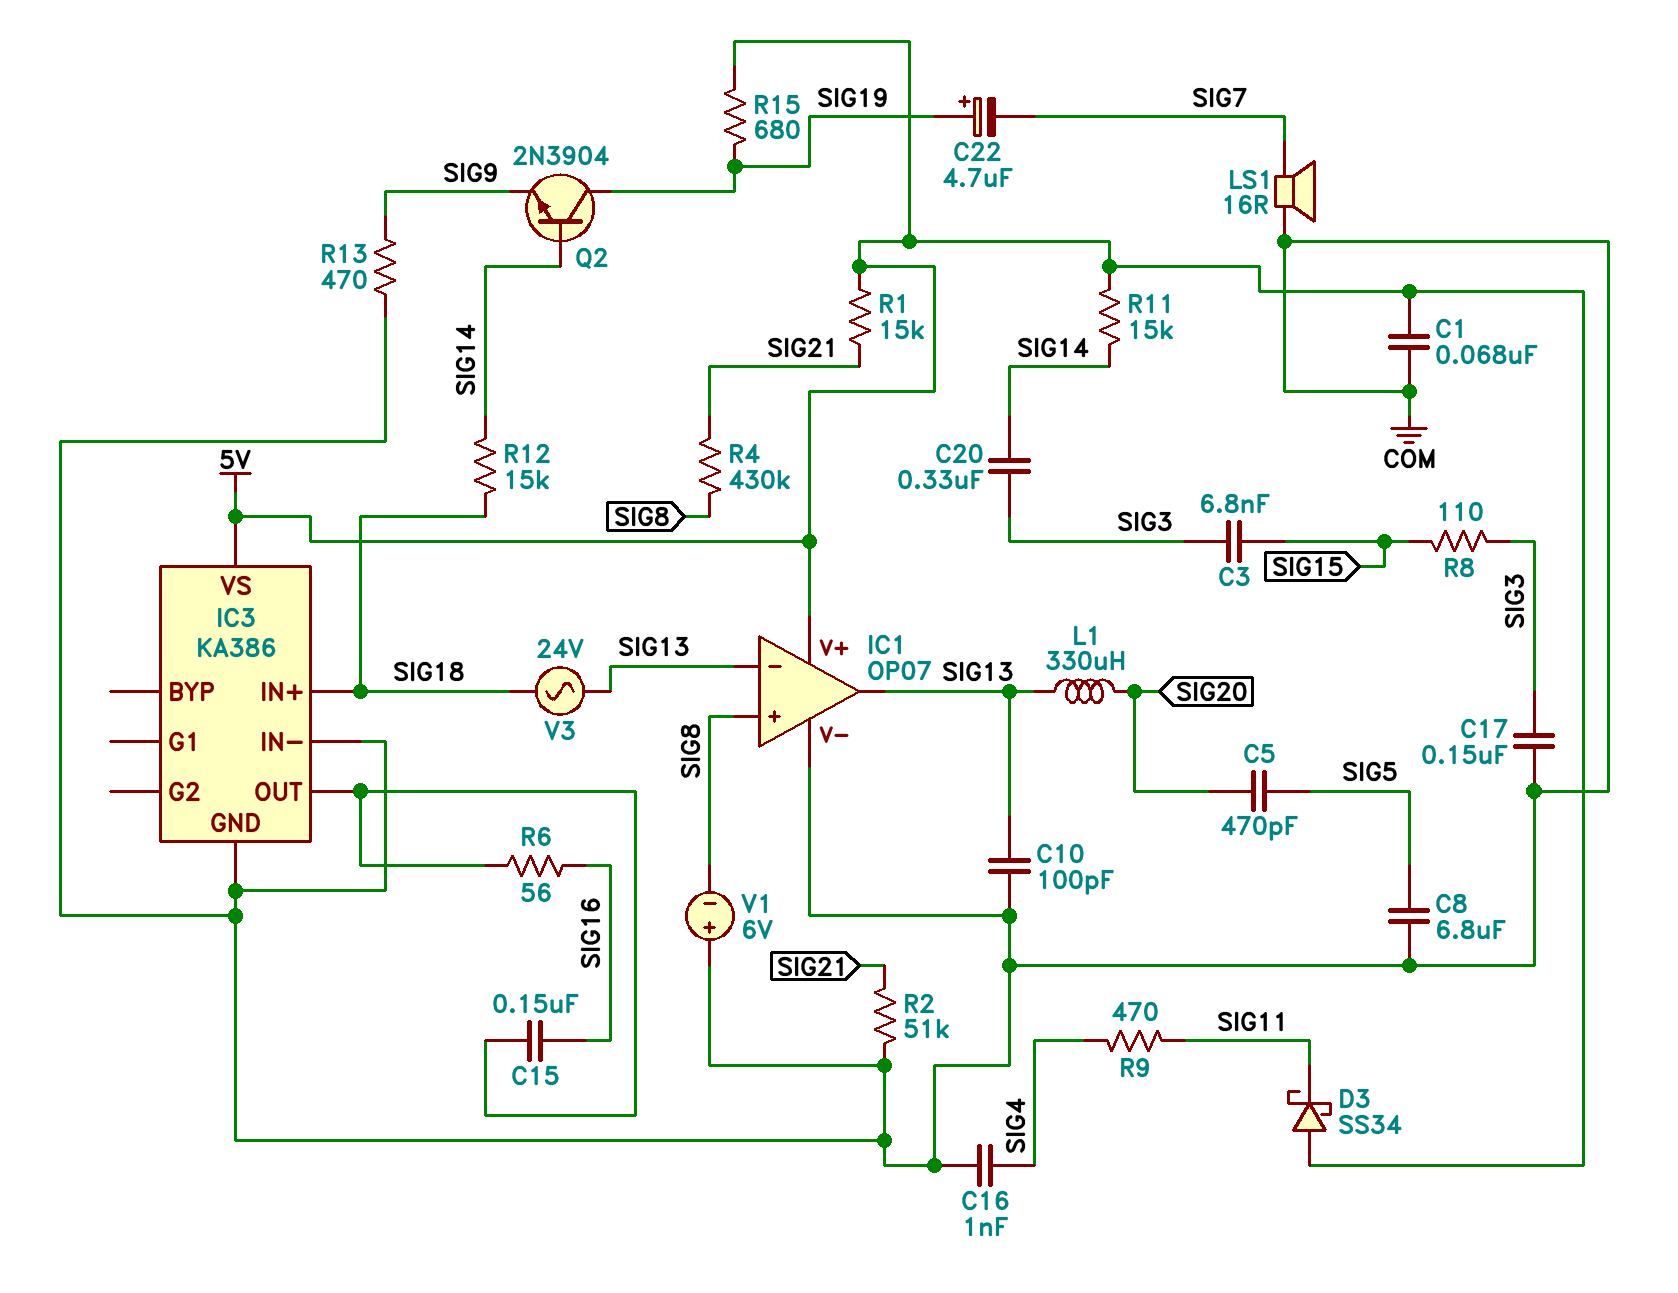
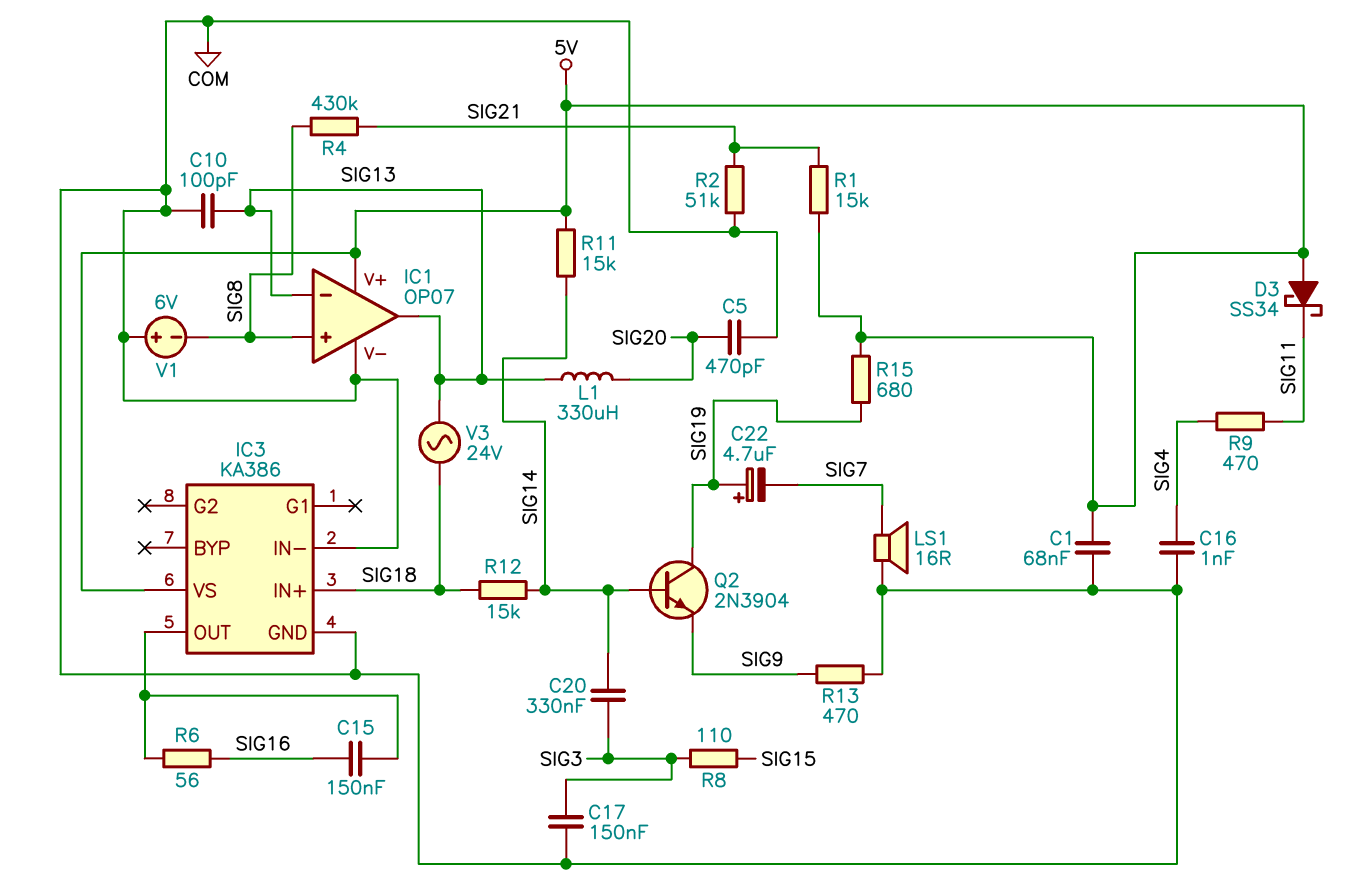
C3: 6.8nF (SIG3, SIG15) -> none
C5: 470pF (SIG5, SIG20) -> 470pF (COM, SIG20)
C8: 6.8uF (COM, SIG5) -> none

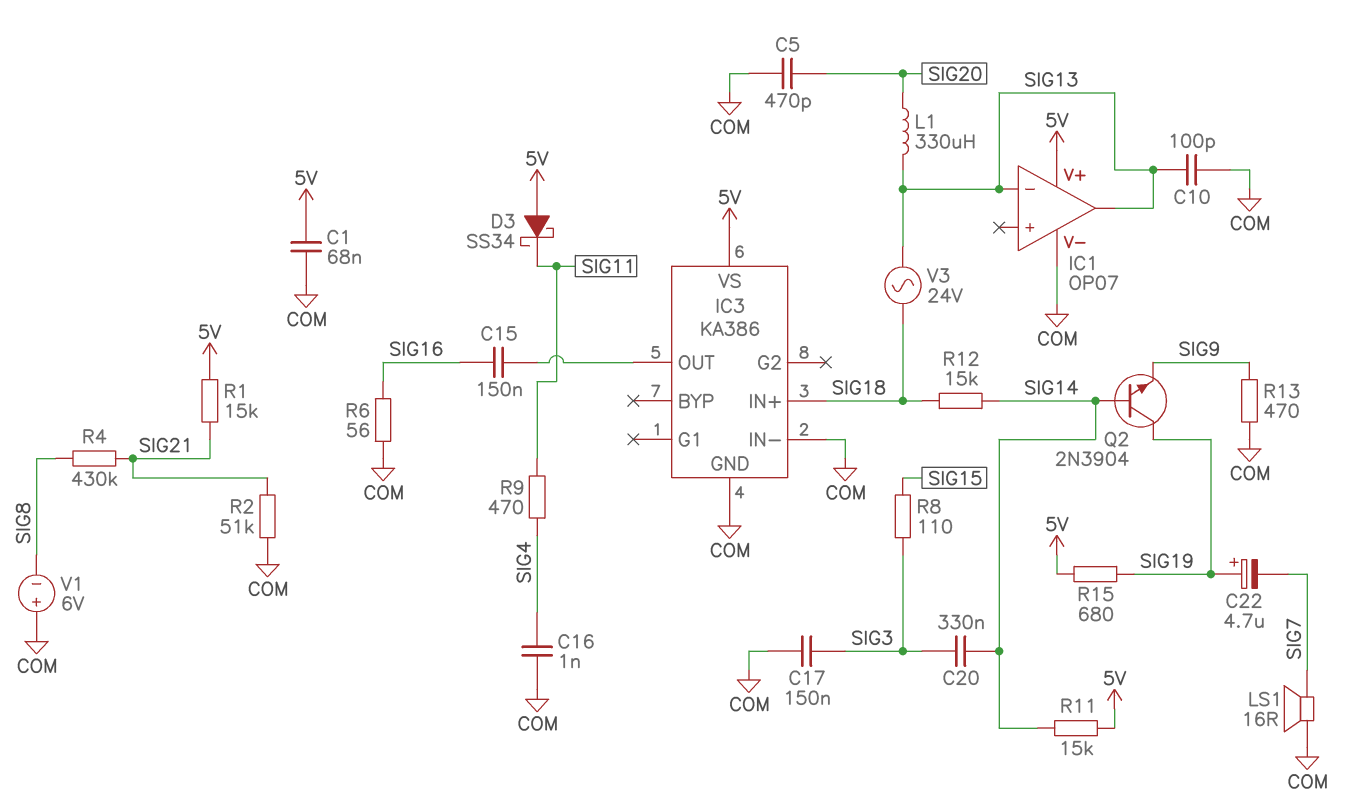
IC1 pin in+: SIG8 -> none
R6: 56 (IC3/OUT, SIG16) -> 56 (COM, SIG16)

